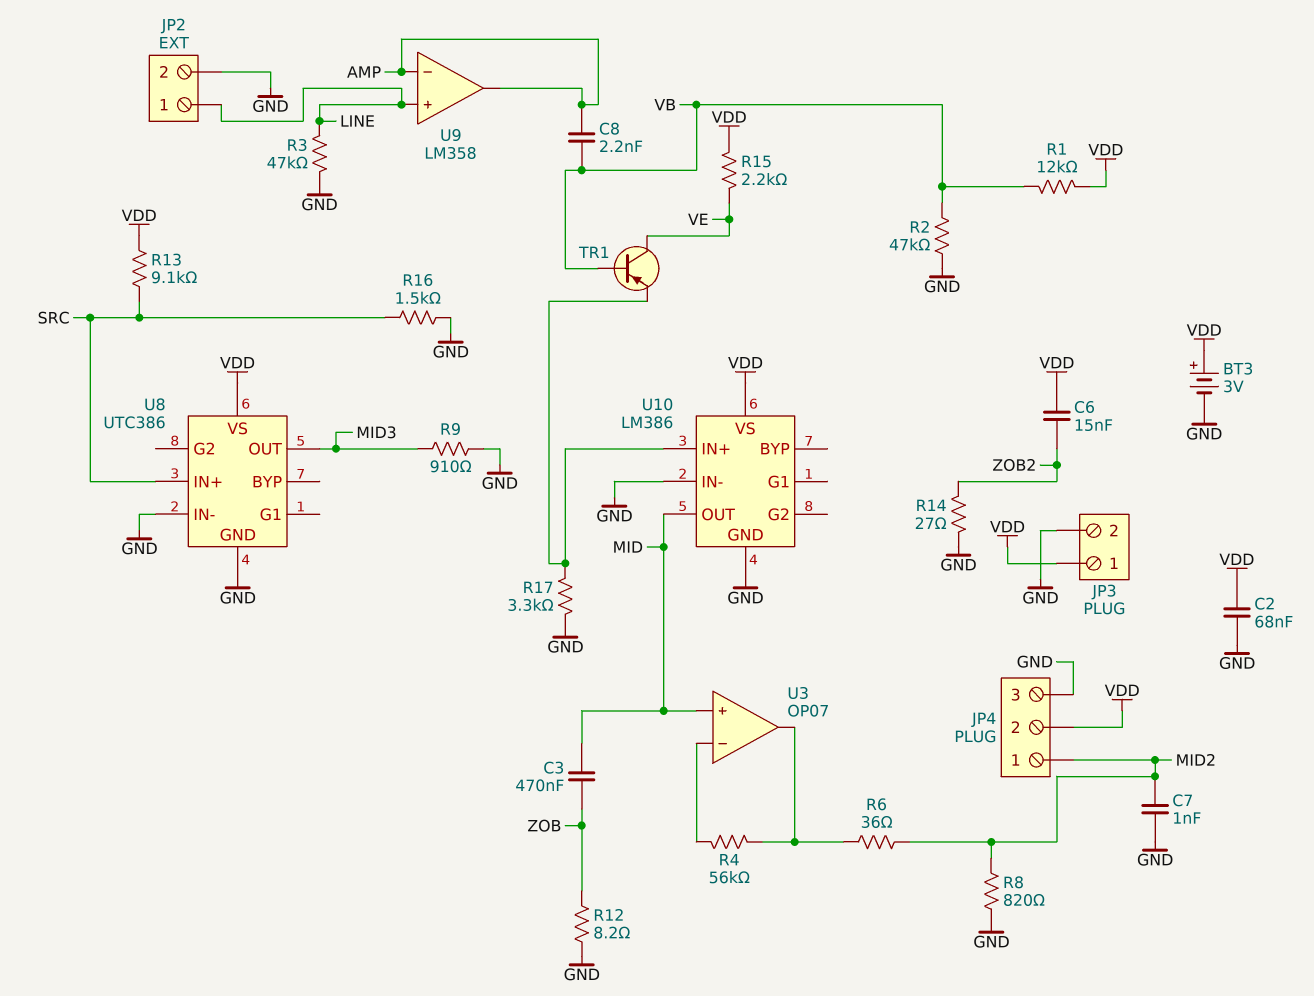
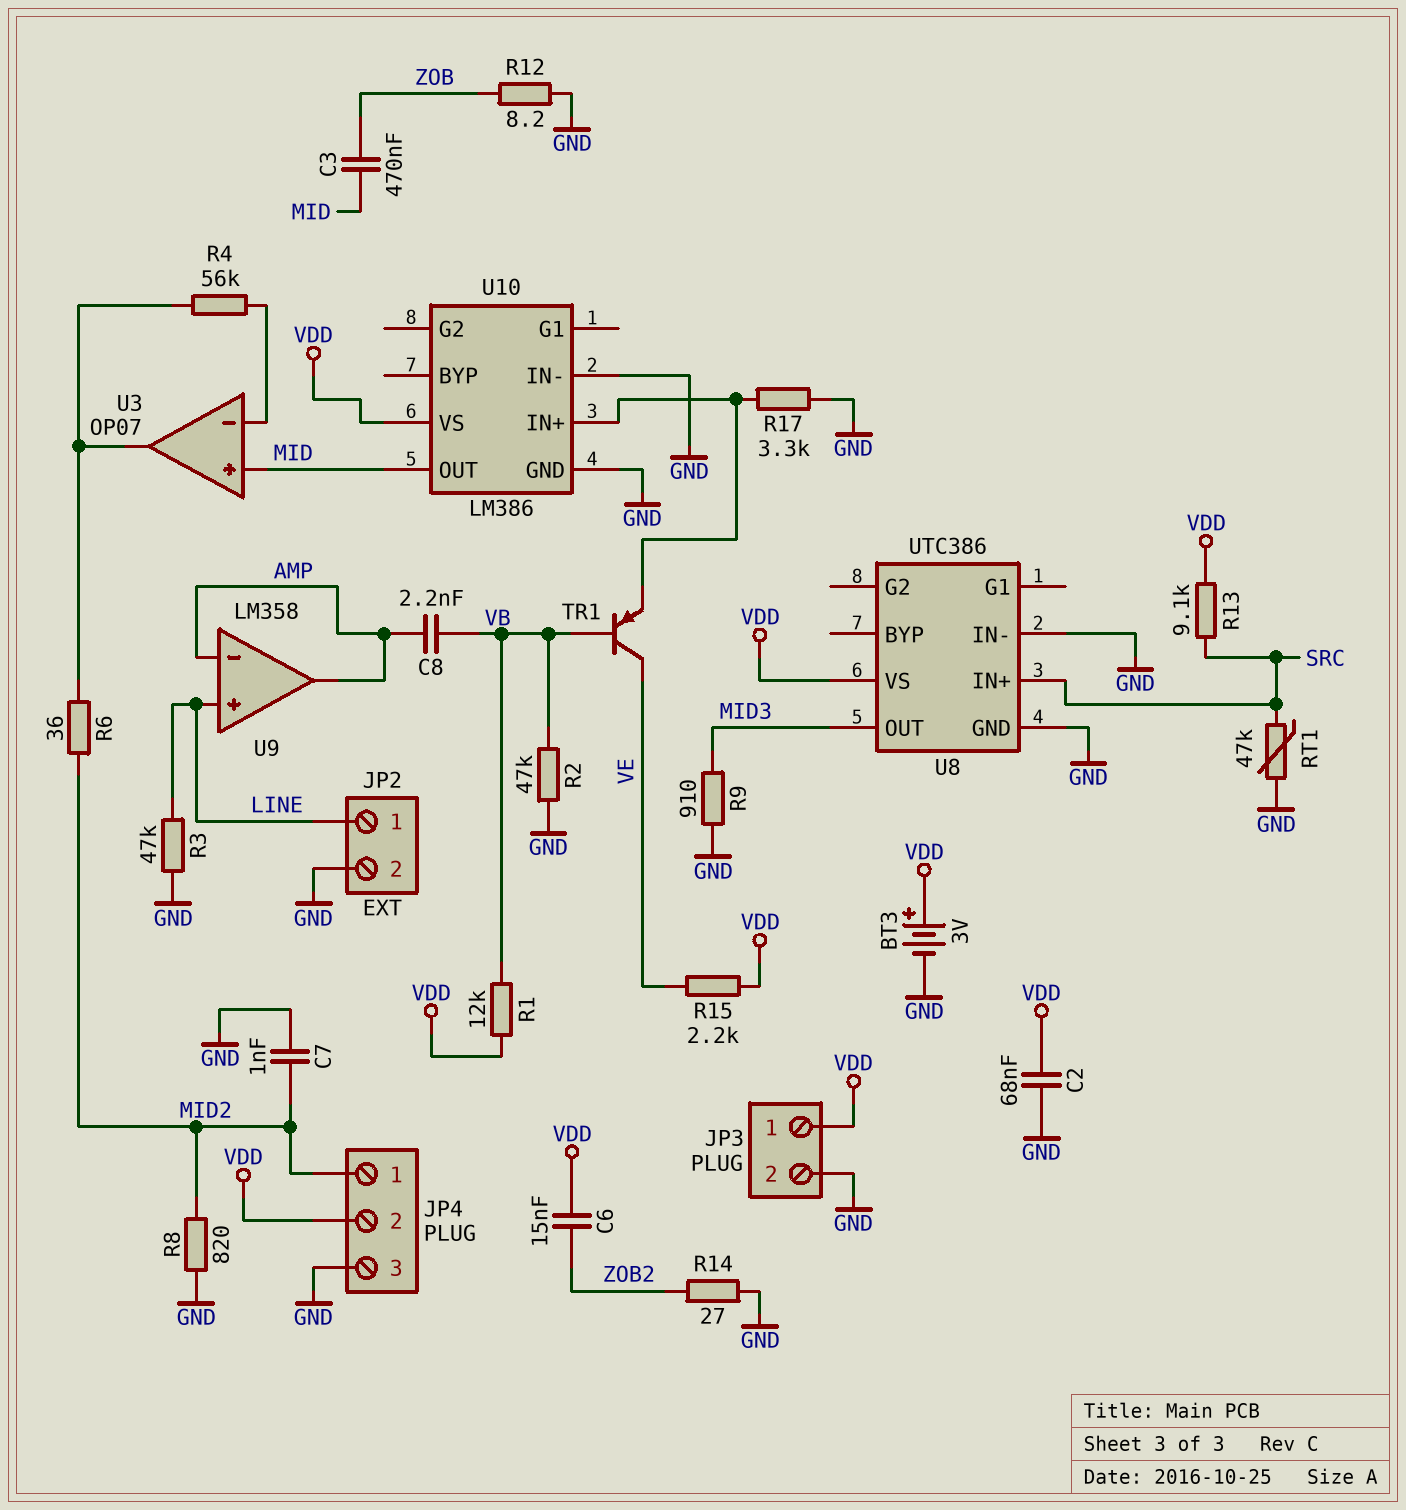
R16: 1.5k (GND, SRC) -> none
RT1: none -> 47k (GND, SRC)

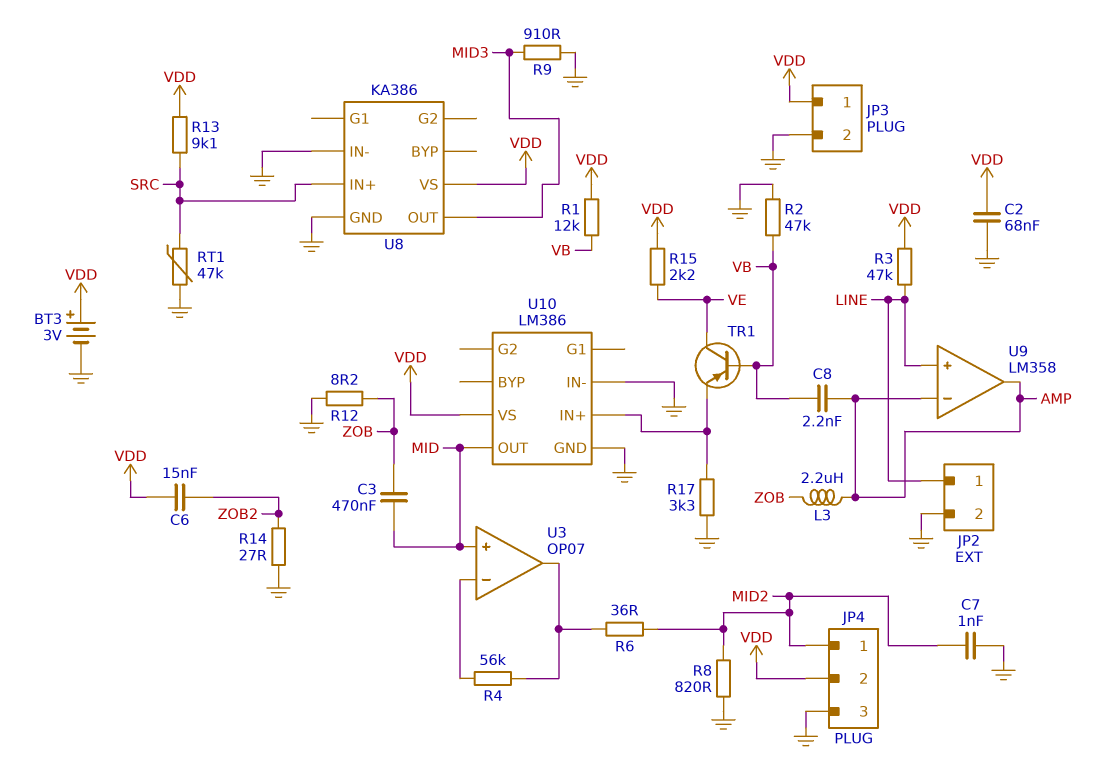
L3: none -> 2.2uH (AMP, ZOB)
R3: 47k (GND, LINE) -> 47k (LINE, VDD)
U8: UTC386 -> KA386

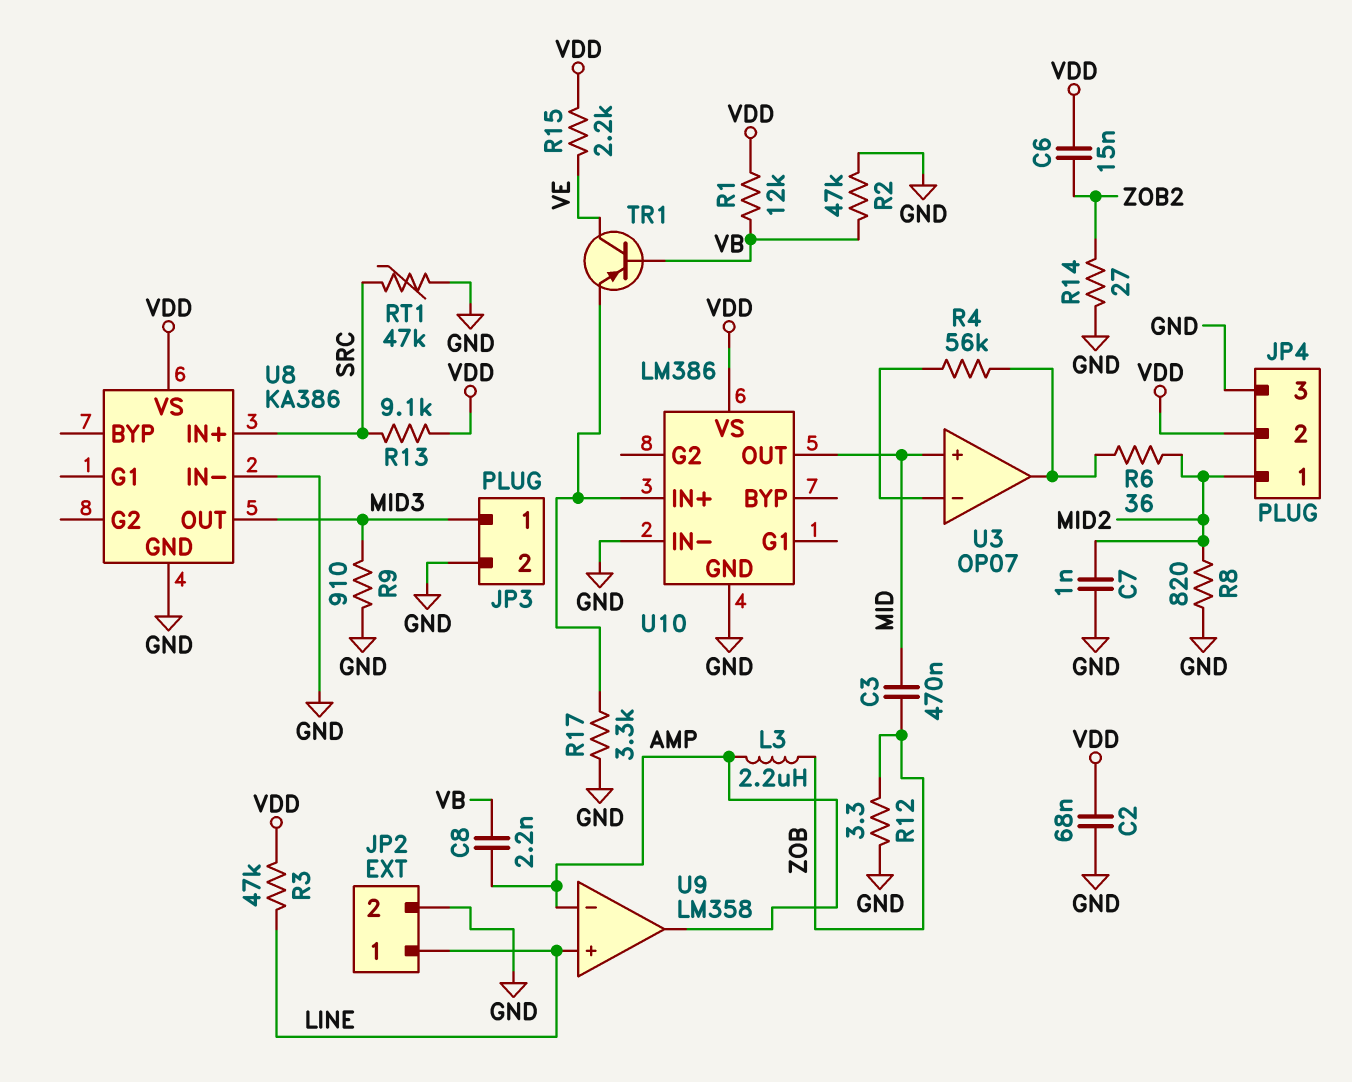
BT3: 3V (plus VDD, minus GND) -> none
JP3 pin 1: VDD -> MID3
R12: 8.2 (GND, ZOB) -> 3.3 (GND, ZOB)

